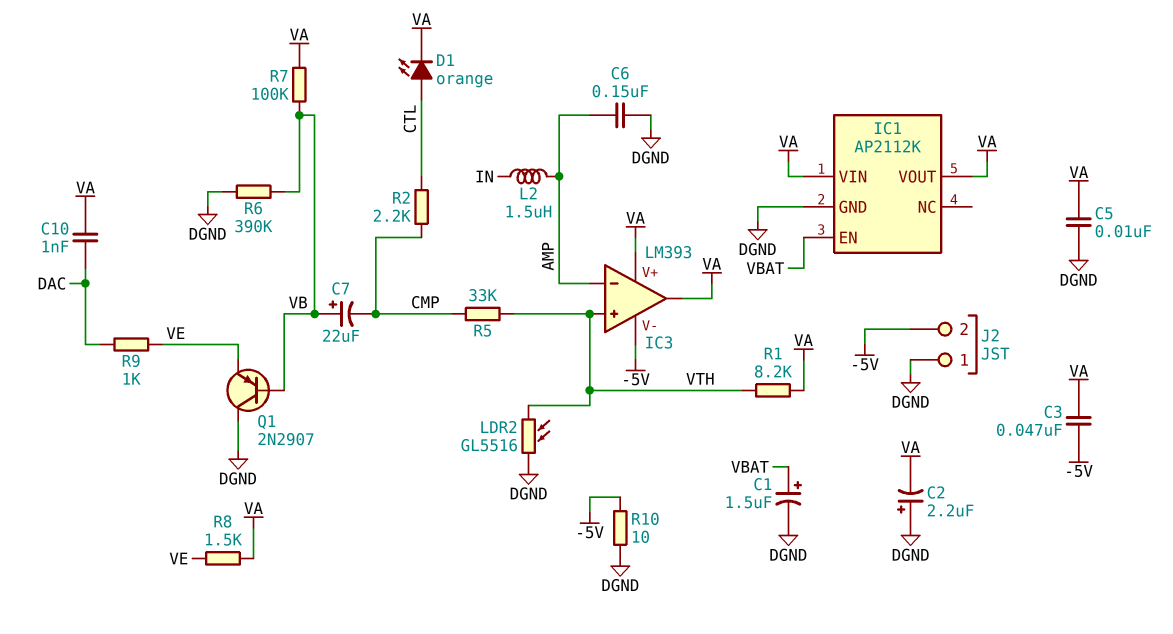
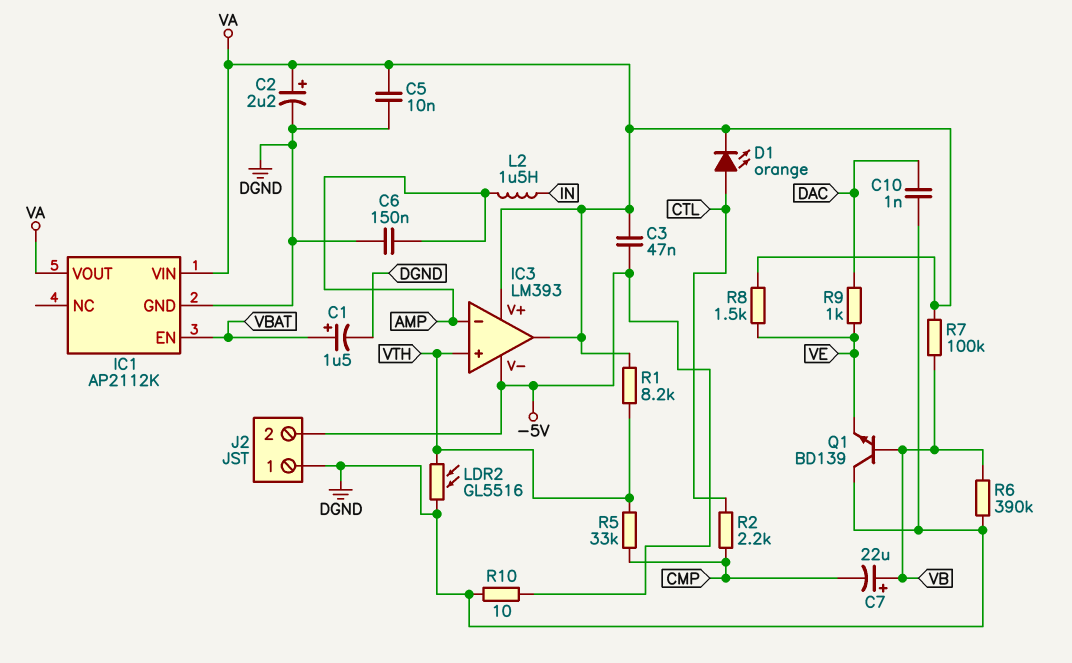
C2: 2.2uF (plus DGND, minus VA) -> 2.2uF (plus VA, minus DGND)
C10: 1nF (DAC, VA) -> 1nF (DAC, DGND)
Q1: PNP 2N2907 (B VB, C DGND, E VE) -> NPN BD139 (B VB, C DGND, E VE)

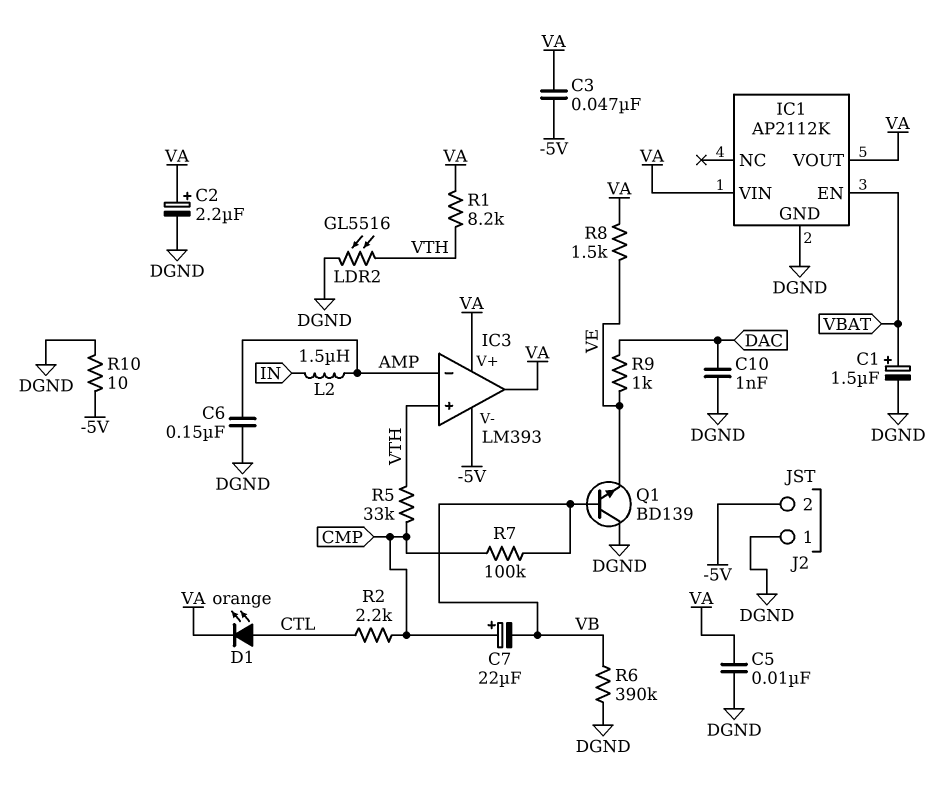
C7: 22uF (plus VB, minus CMP) -> 22uF (plus CMP, minus VB)
R7: 100k (VA, VB) -> 100k (CMP, VB)

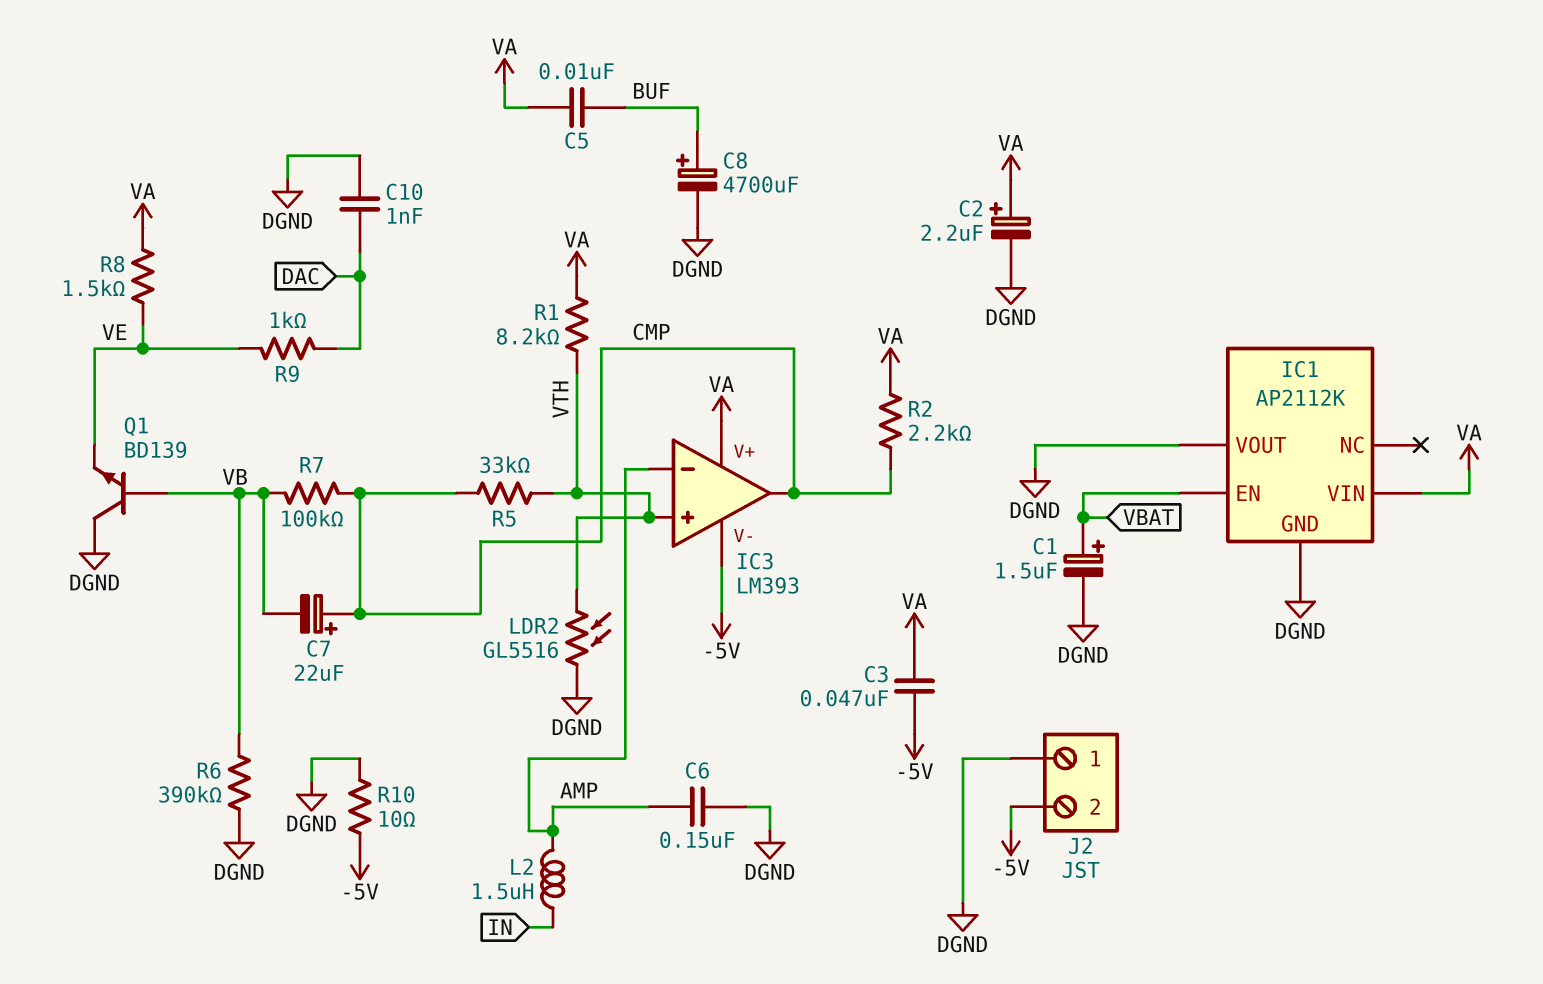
C5: 10nF (DGND, VA) -> 10nF (BUF, VA)
C8: none -> 4700uF (plus BUF, minus DGND)
D1: LED orange (A CTL, K VA) -> none
IC1 pin VOUT: VA -> DGND
IC3 pin out: VA -> CMP
R2: 2.2k (CMP, CTL) -> 2.2k (CMP, VA)

